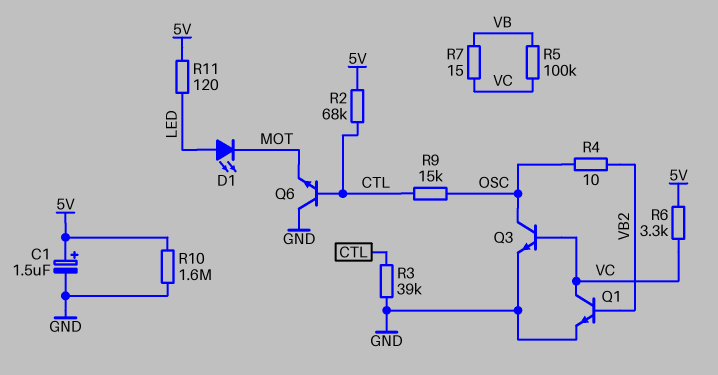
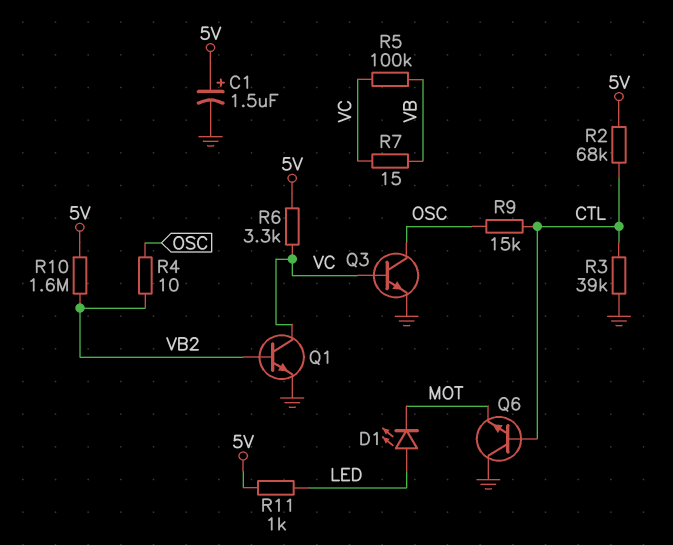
R10: 1.6M (5V, GND) -> 1.6M (5V, VB2)
R11: 120 (5V, LED) -> 1k (5V, LED)

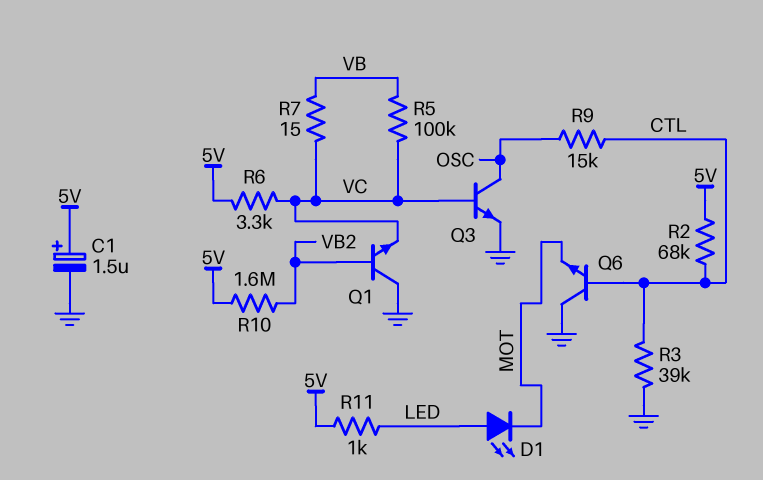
Q1: NPN (B VB2, C VC, E GND) -> NPN (B VB2, C GND, E VC)
R4: 10 (OSC, VB2) -> none

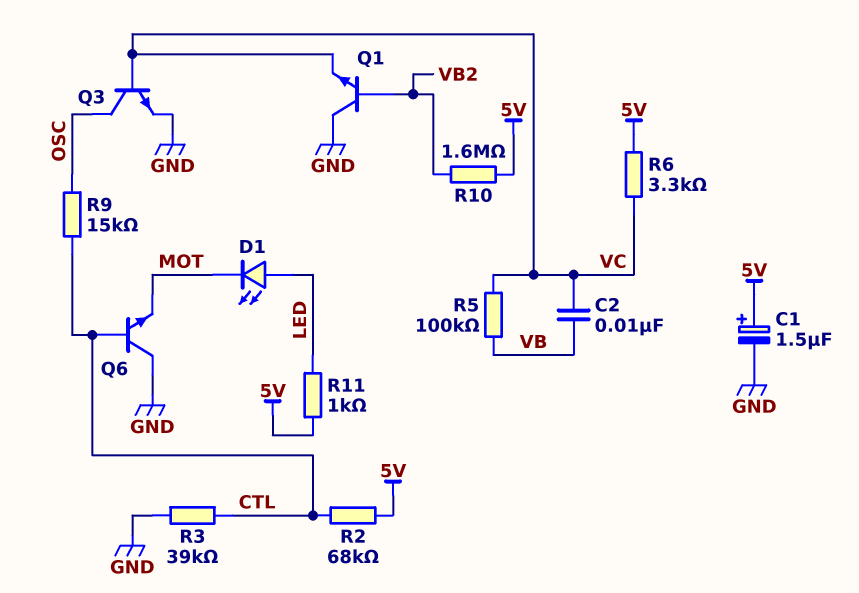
C2: none -> 10nF (VB, VC)
R7: 15 (VB, VC) -> none

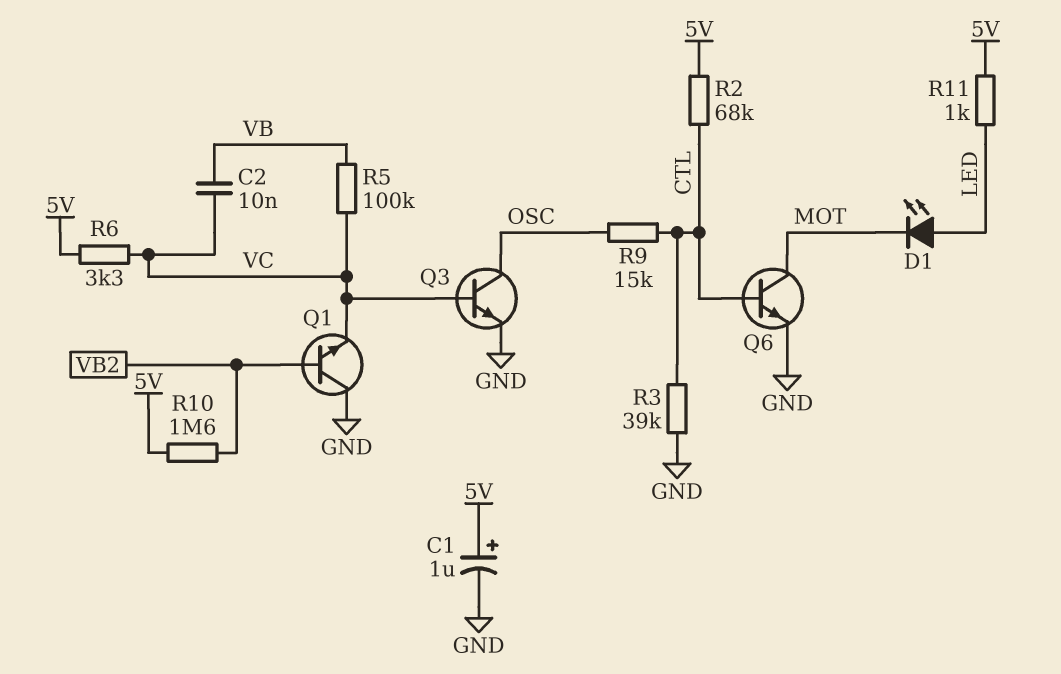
C1: 1.5uF (plus 5V, minus GND) -> 1uF (plus 5V, minus GND)
Q6: NPN (B CTL, C GND, E MOT) -> NPN (B CTL, C MOT, E GND)

